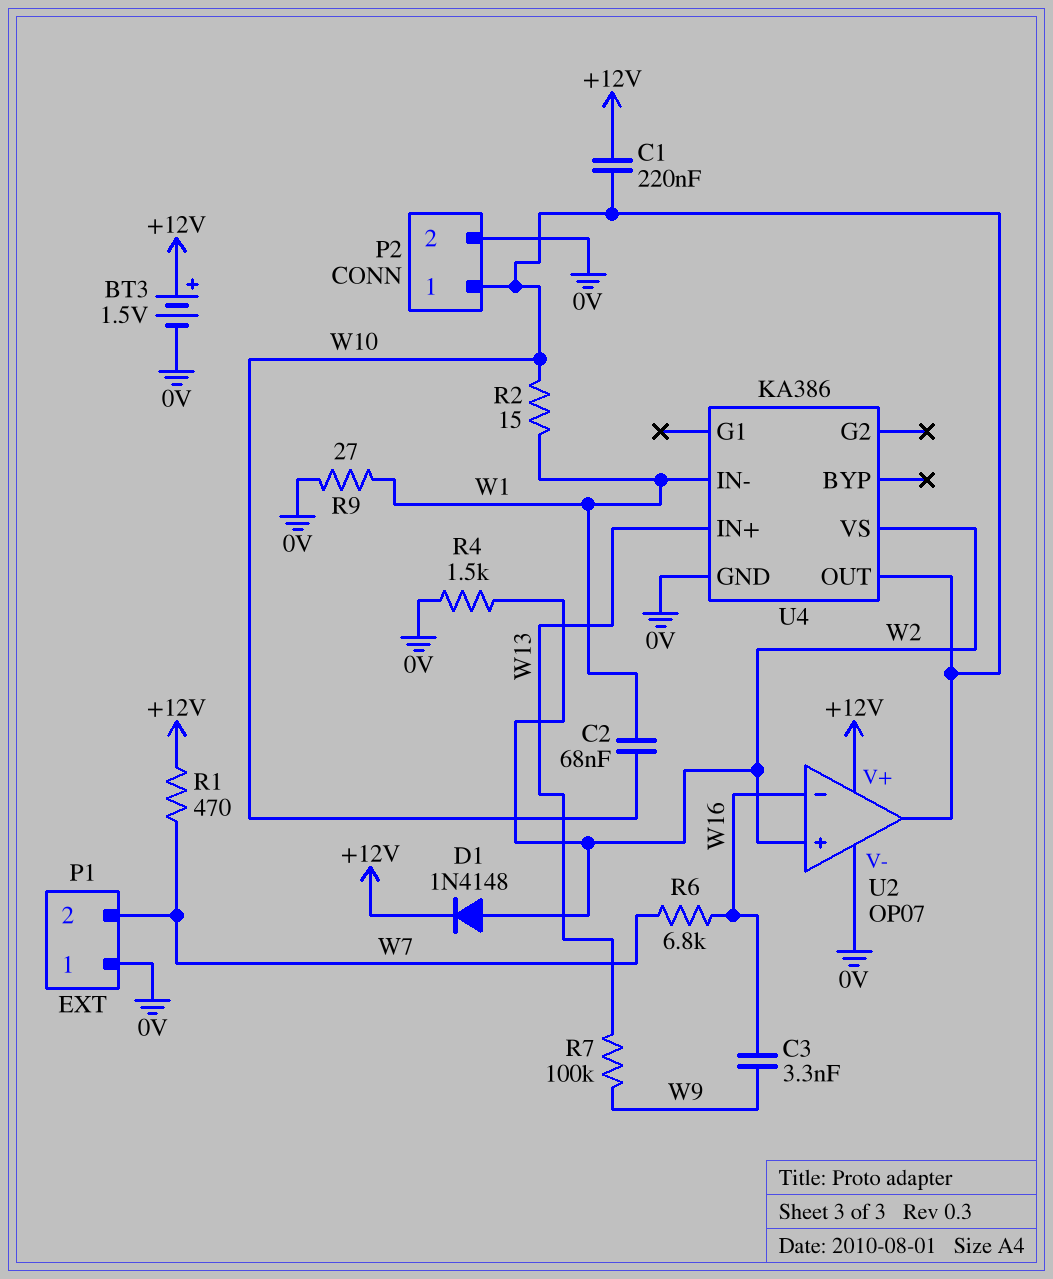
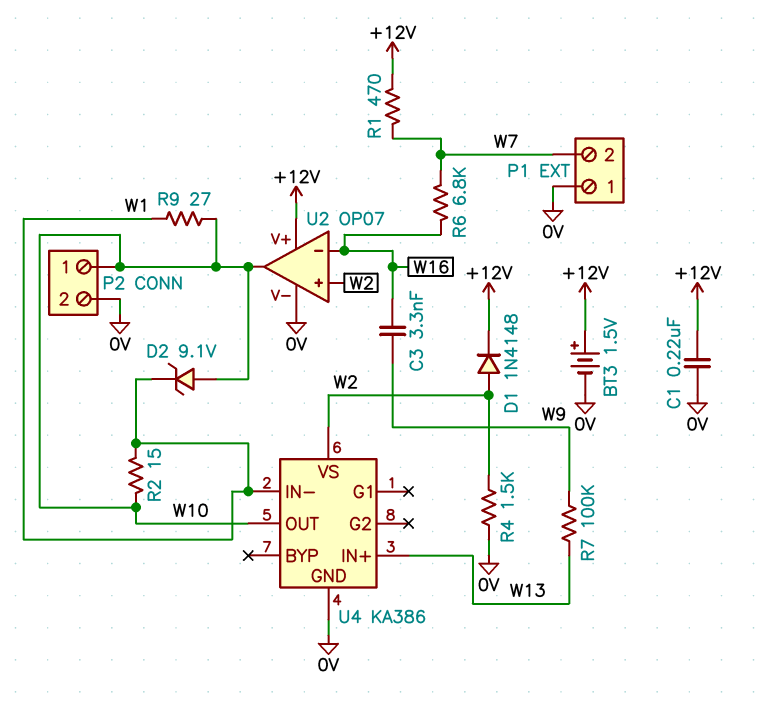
C1: 220nF (+12V, W10) -> 220nF (+12V, 0V)
C2: 68nF (W1, W10) -> none
D2: none -> zener 9.1V (A W10, K W1)
R9: 27 (0V, W1) -> 27 (W1, W10)

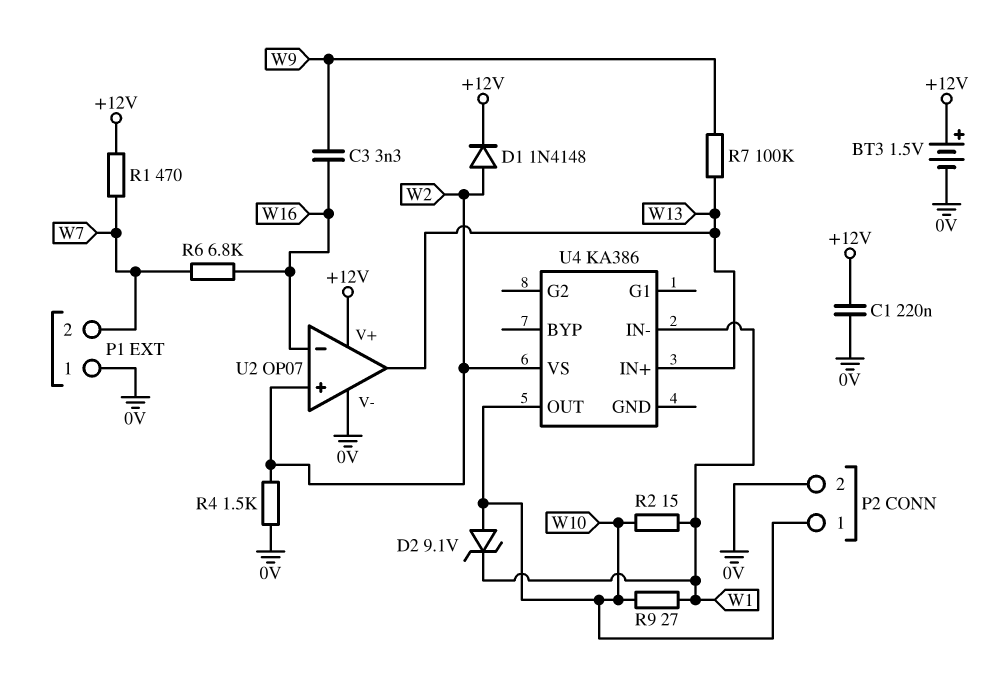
U2 pin out: W10 -> W13
U4 pin GND: 0V -> none

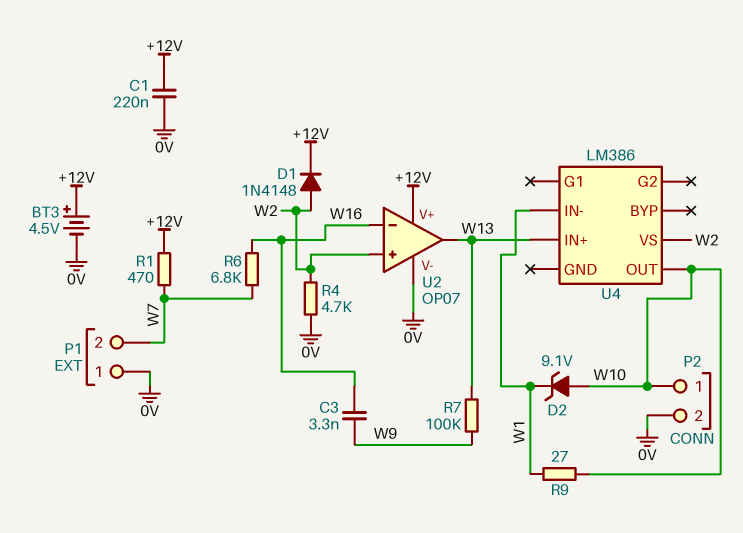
BT3: 1.5V (plus +12V, minus 0V) -> 4.5V (plus +12V, minus 0V)
R2: 15 (W1, W10) -> none
R4: 1.5k (0V, W2) -> 4.7k (0V, W2)
U4: KA386 -> LM386

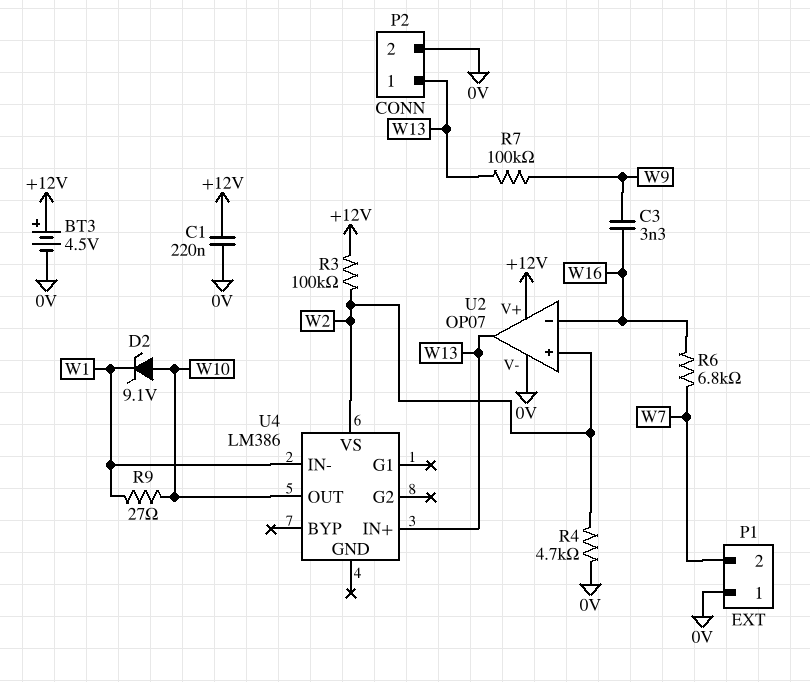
D1: diode 1N4148 (A W2, K +12V) -> none
P2 pin 1: W10 -> W13
R1: 470 (+12V, W7) -> none
R3: none -> 100k (+12V, W2)

